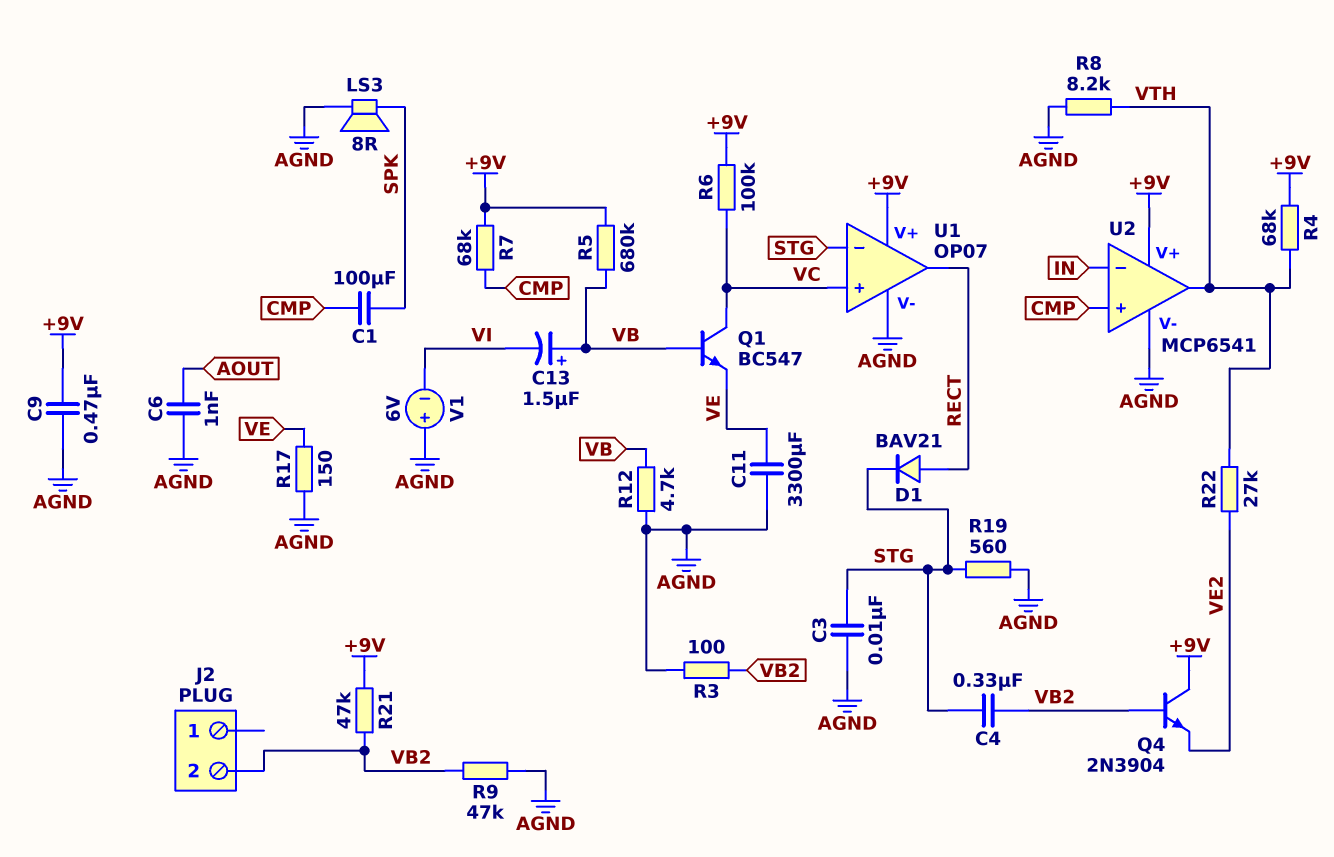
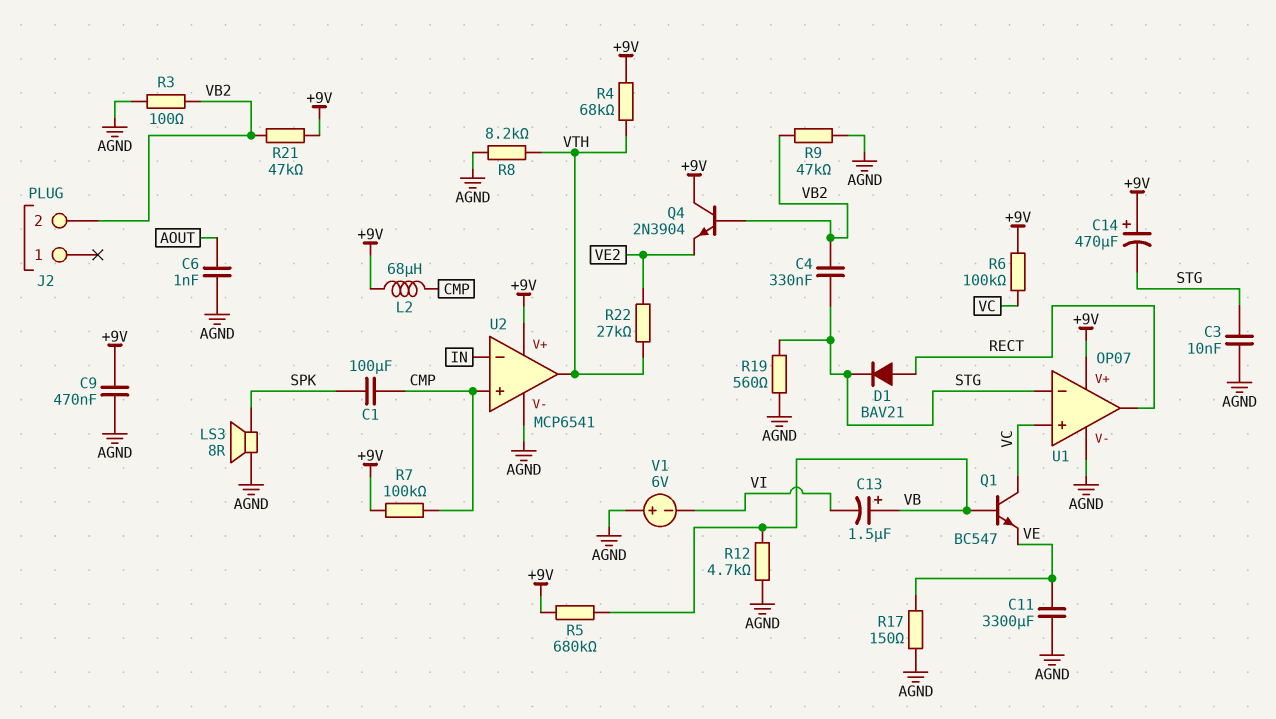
C14: none -> 470uF (plus +9V, minus STG)
L2: none -> 68uH (+9V, CMP)
R7: 68k (+9V, CMP) -> 100k (+9V, CMP)

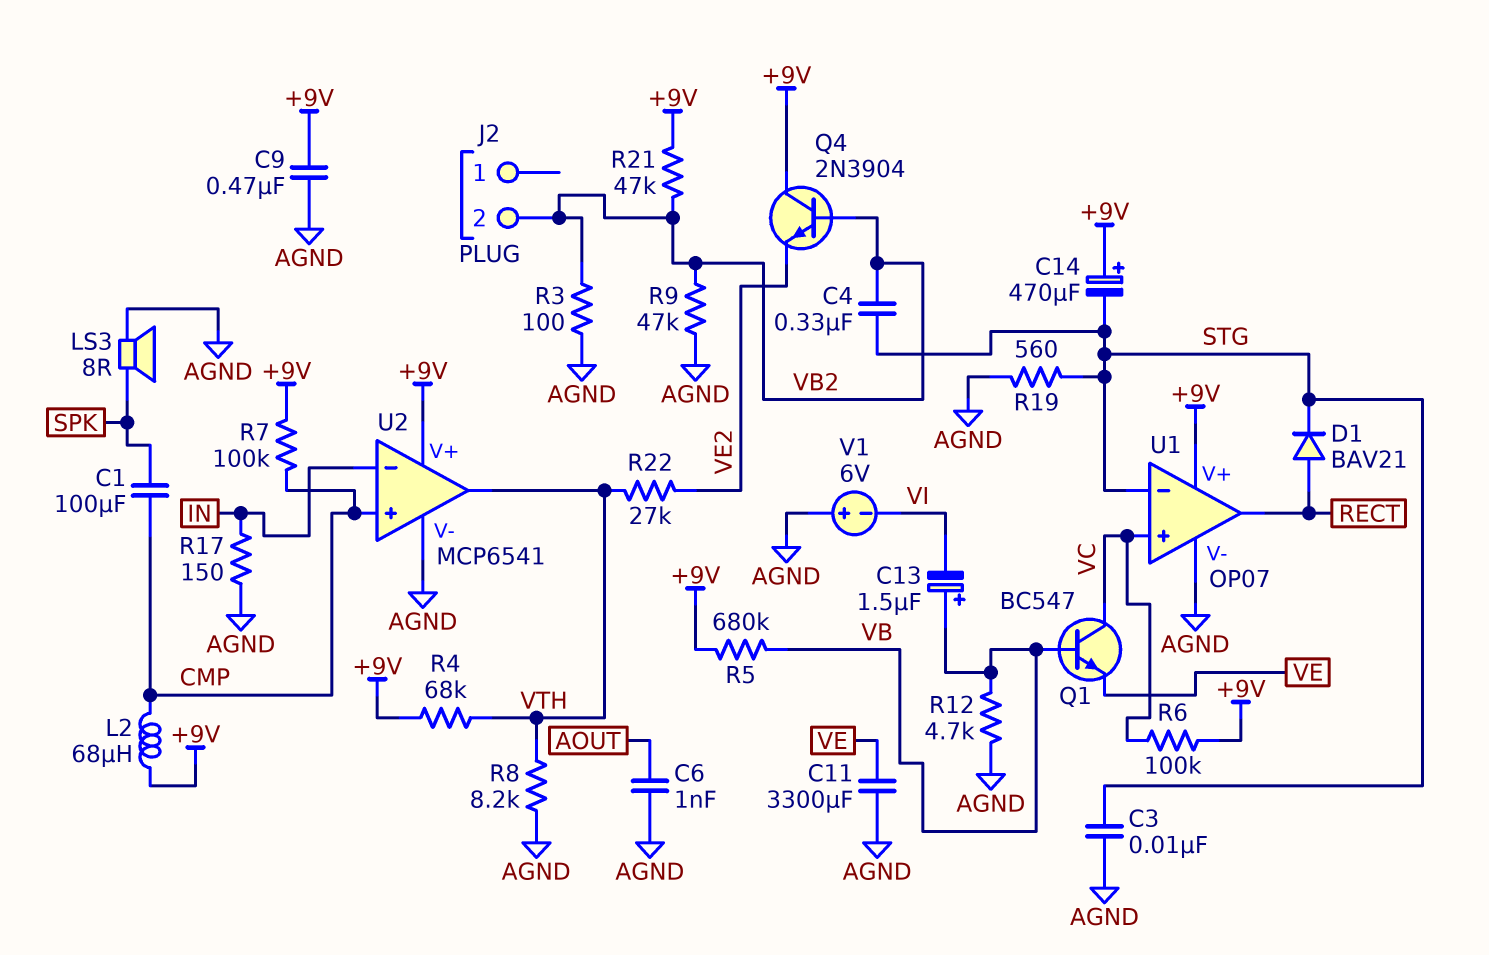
R17: 150 (AGND, VE) -> 150 (AGND, IN)

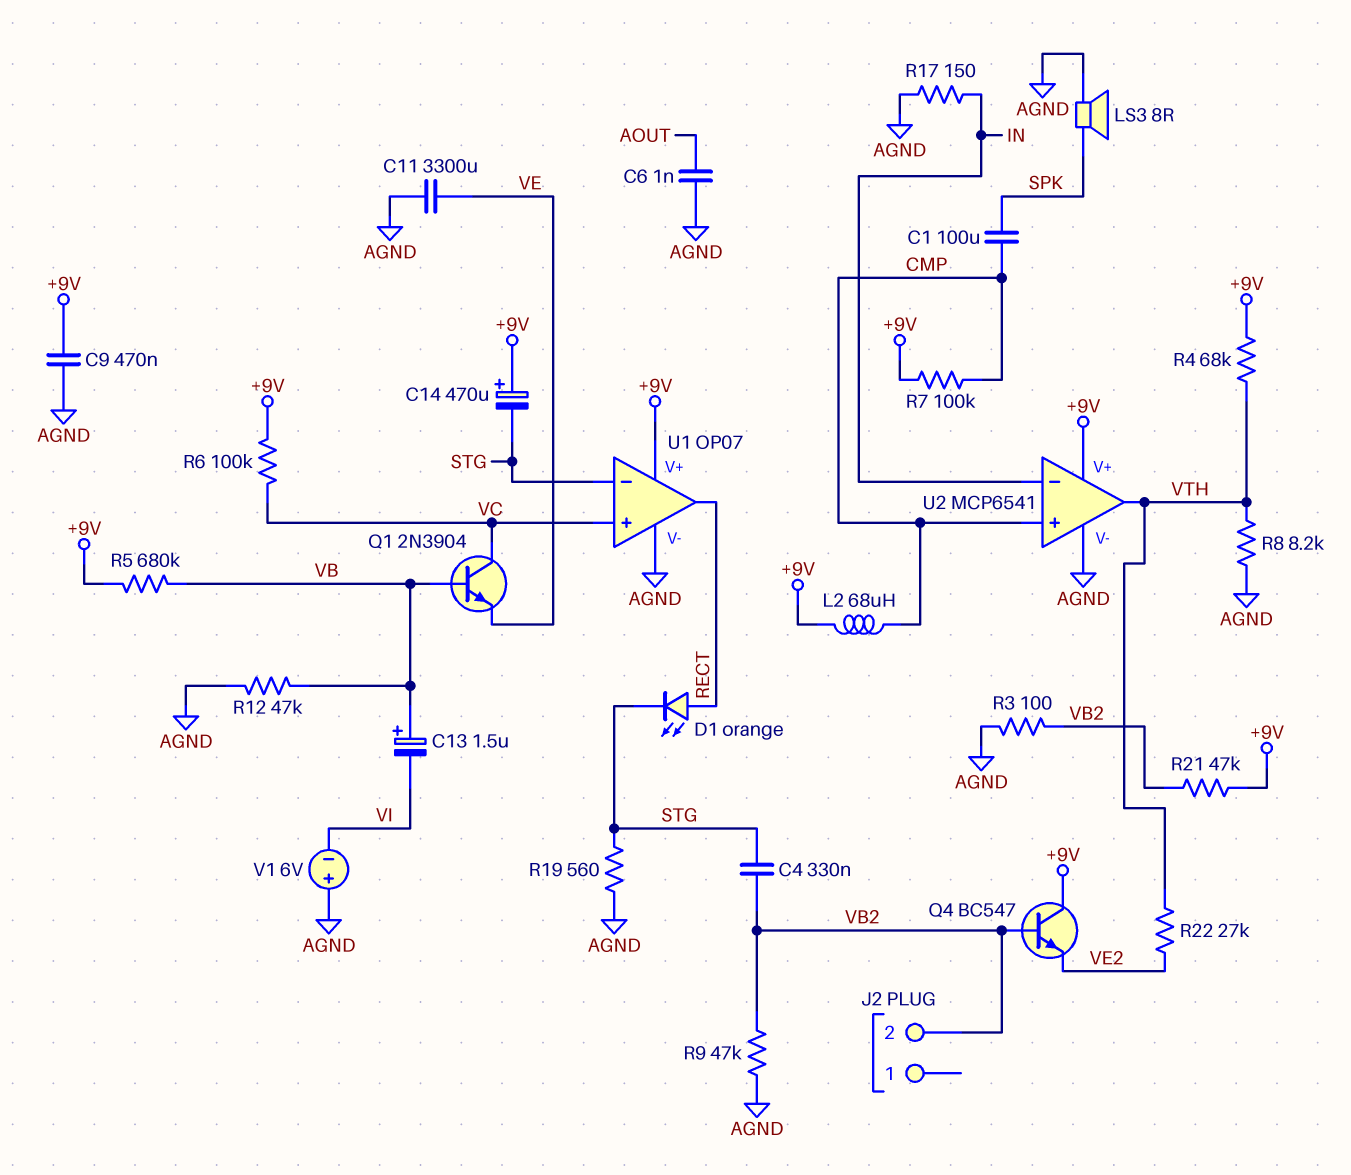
C3: 10nF (AGND, STG) -> none
D1: diode BAV21 (A RECT, K STG) -> LED orange (A RECT, K STG)
Q1: NPN BC547 (B VB, C VC, E VE) -> NPN 2N3904 (B VB, C VC, E VE)
Q4: NPN 2N3904 (B VB2, C +9V, E VE2) -> NPN BC547 (B VB2, C +9V, E VE2)
R12: 4.7k (AGND, VB) -> 47k (AGND, VB)

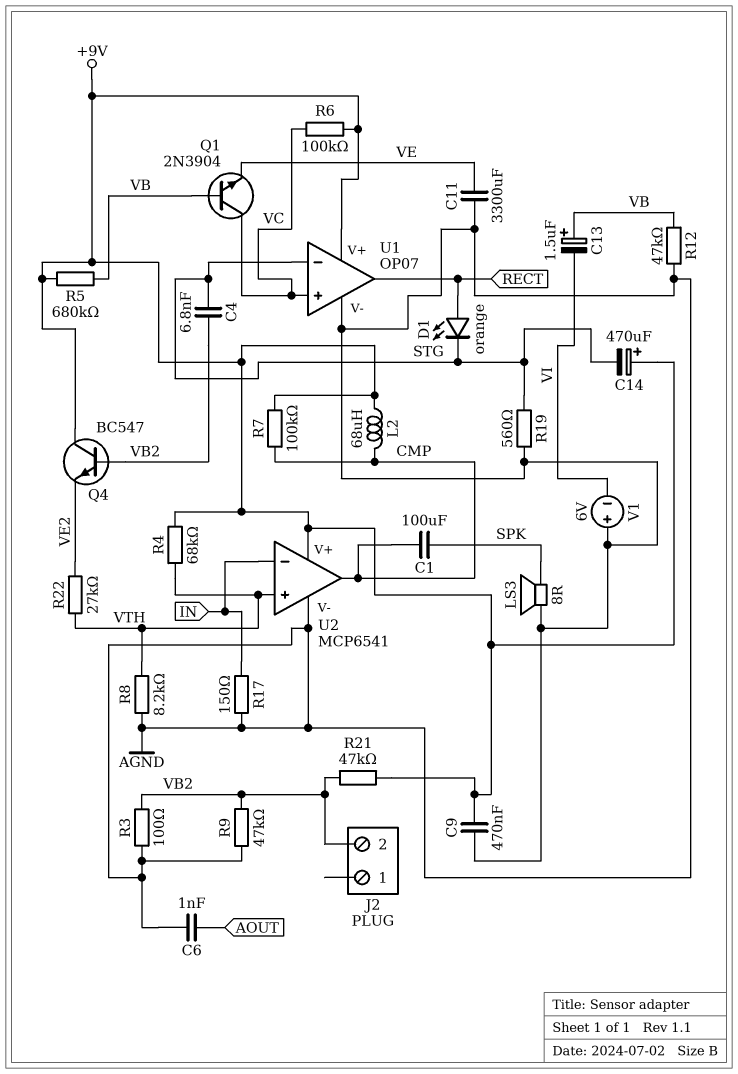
C4: 330nF (STG, VB2) -> 6.8nF (STG, VB2)
U2 pin in+: CMP -> VTH
U2 pin out: VTH -> CMP

